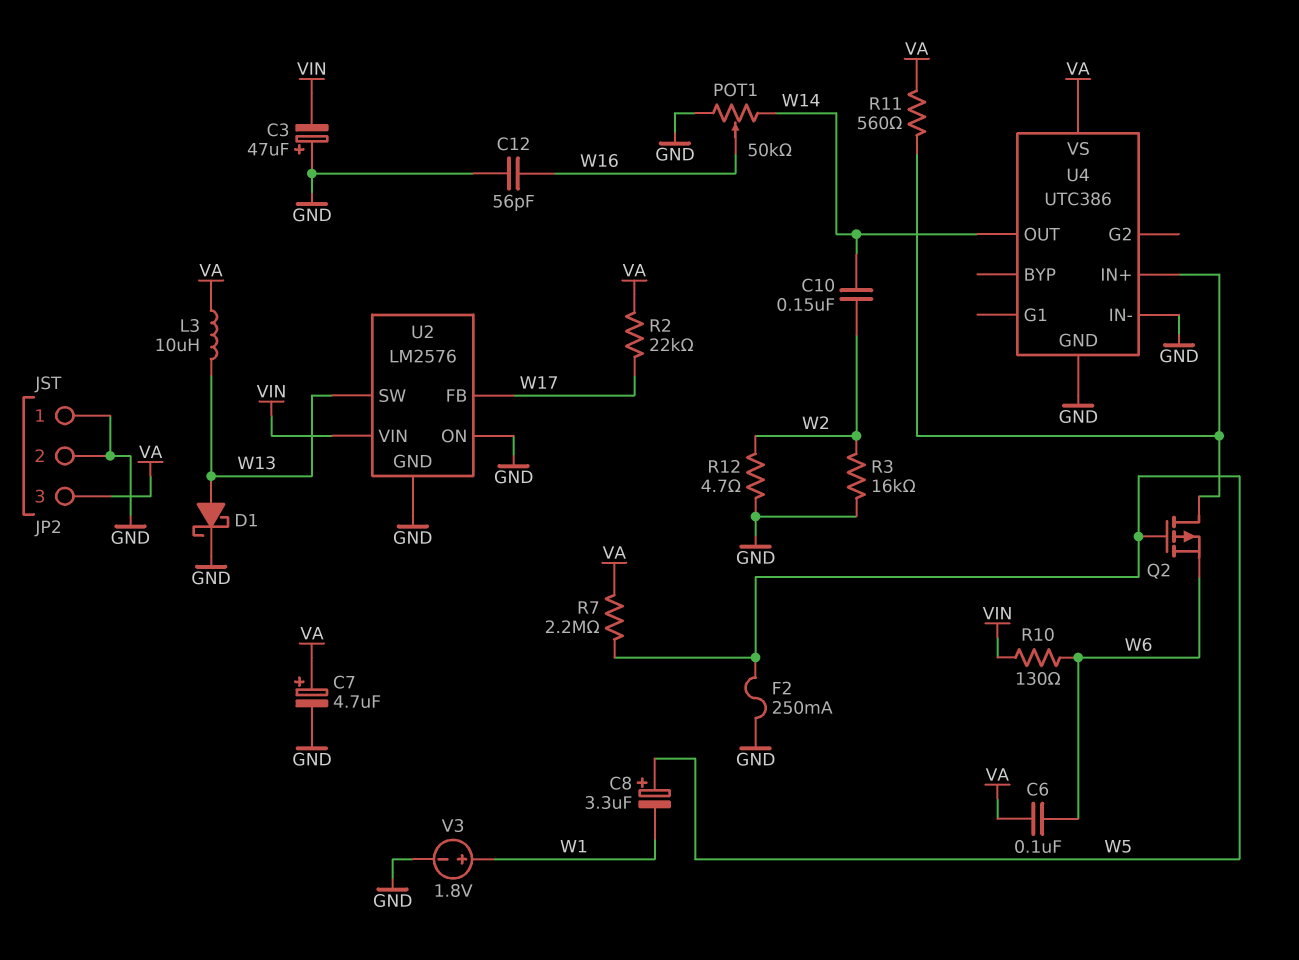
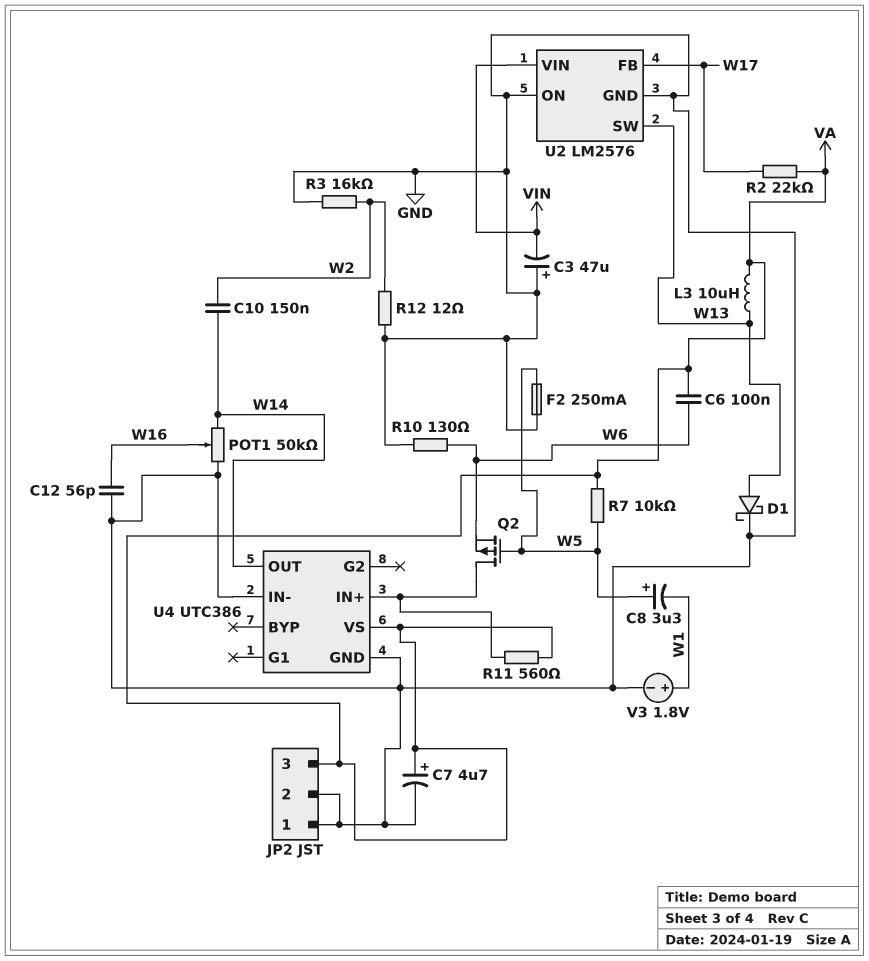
R7: 2.2M (VA, W5) -> 10k (VA, W5)
R10: 130 (VIN, W6) -> 130 (GND, W6)
R12: 4.7 (GND, W2) -> 12 (GND, W2)

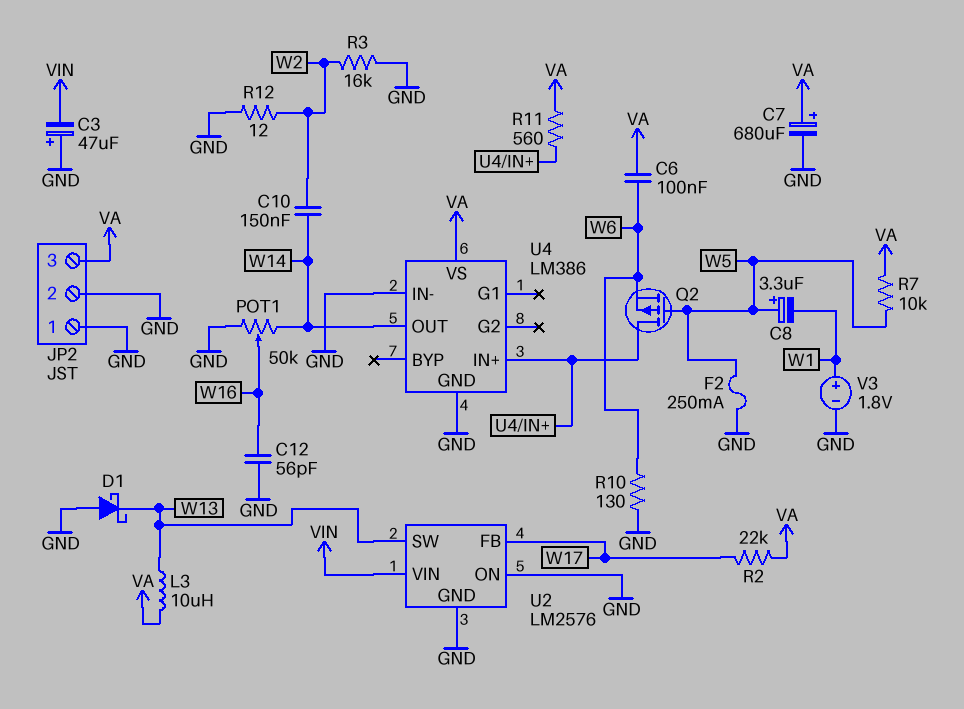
C7: 4.7uF (plus VA, minus GND) -> 680uF (plus VA, minus GND)
D1: schottky (A W13, K GND) -> schottky (A GND, K W13)
U4: UTC386 -> LM386

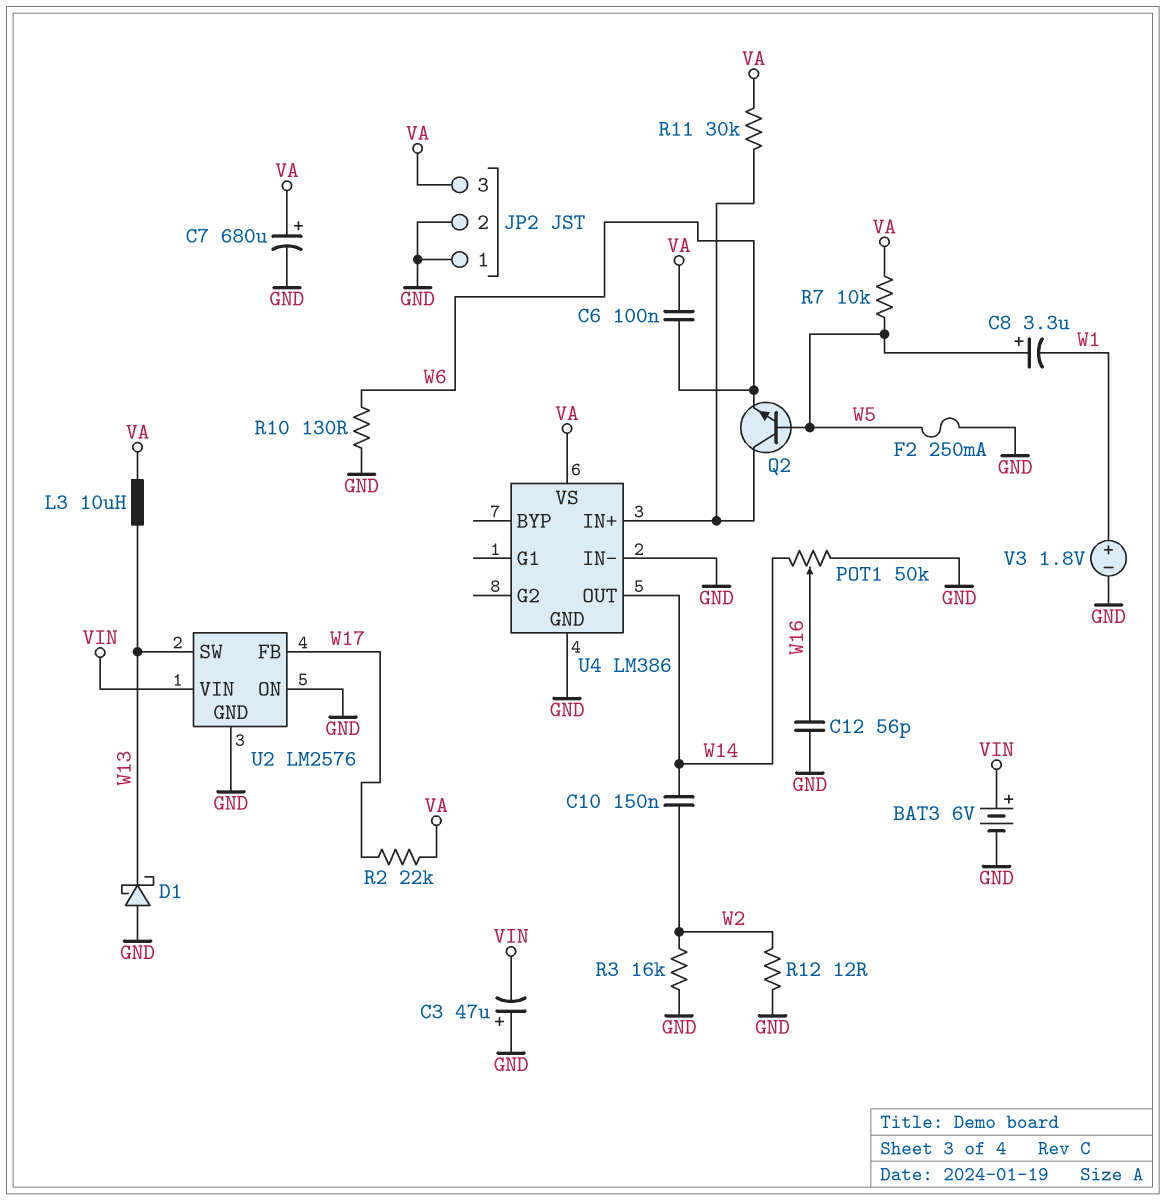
BAT3: none -> 6V (plus VIN, minus GND)
Q2: PMOS (G W5, D U4/IN+, S W6) -> NPN (B W5, C U4/IN+, E W6)
R11: 560 (U4/IN+, VA) -> 30k (U4/IN+, VA)

